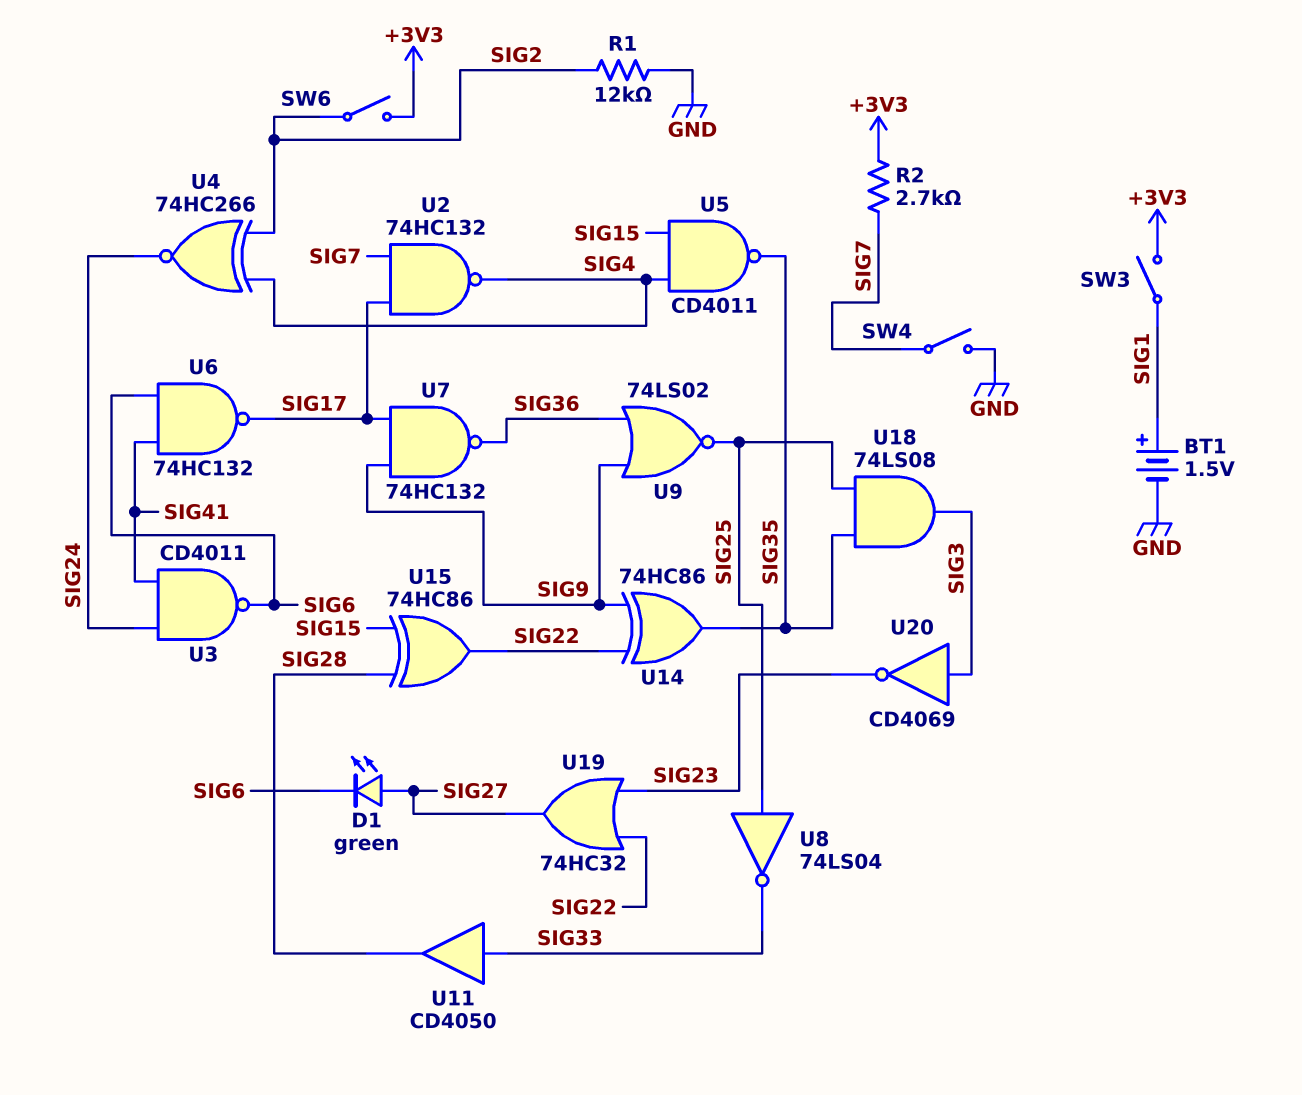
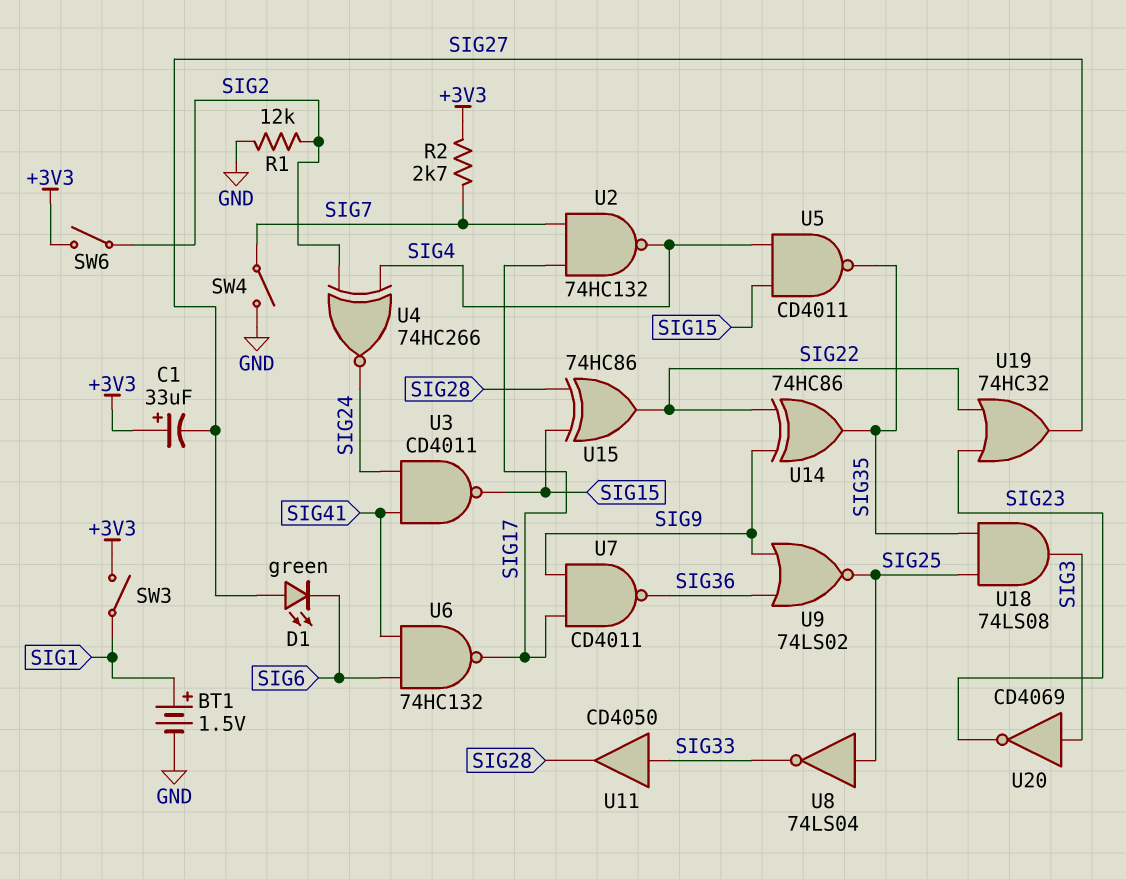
C1: none -> 33uF (plus +3V3, minus SIG27)
U3: NAND CD4011 (in SIG24, in SIG41, out SIG6) -> NAND CD4011 (in SIG24, in SIG41, out SIG15)
U7: NAND 74HC132 (in SIG9, in SIG17, out SIG36) -> NAND CD4011 (in SIG9, in SIG17, out SIG36)

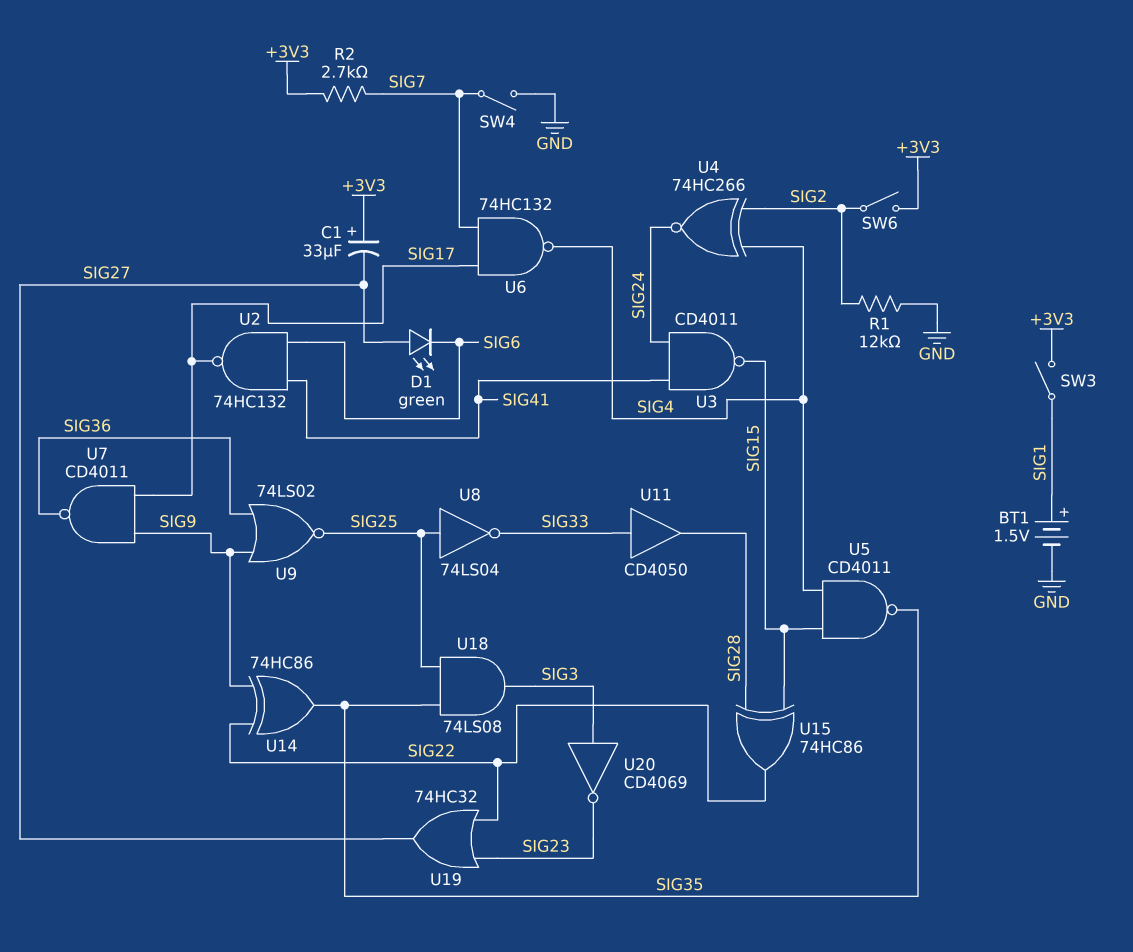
U2: NAND 74HC132 (in SIG7, in SIG17, out SIG4) -> NAND 74HC132 (in SIG6, in SIG41, out SIG17)
U6: NAND 74HC132 (in SIG6, in SIG41, out SIG17) -> NAND 74HC132 (in SIG7, in SIG17, out SIG4)

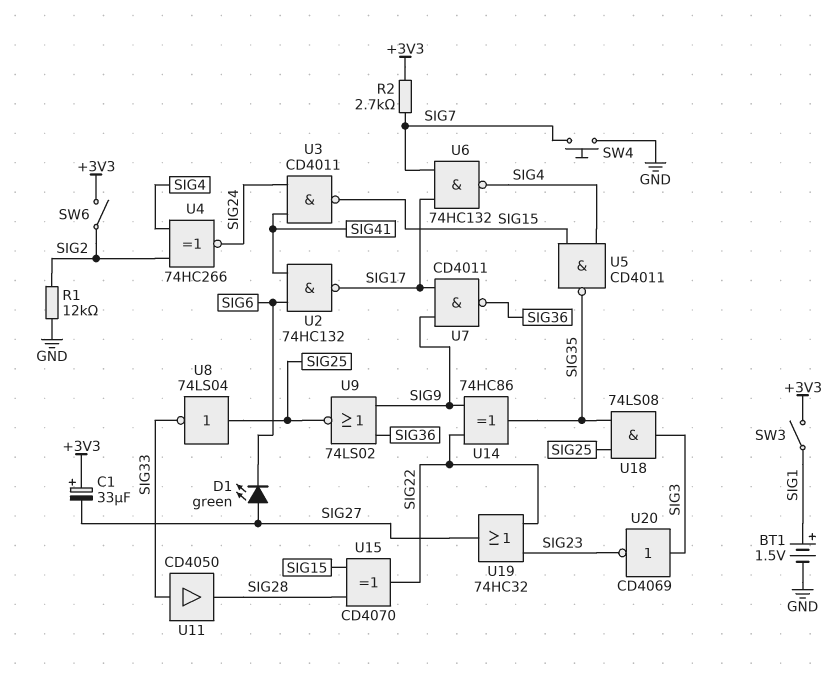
SW4: switch (GND, SIG7) -> button (GND, SIG7)
U15: XOR 74HC86 (in SIG15, in SIG28, out SIG22) -> XOR CD4070 (in SIG15, in SIG28, out SIG22)

